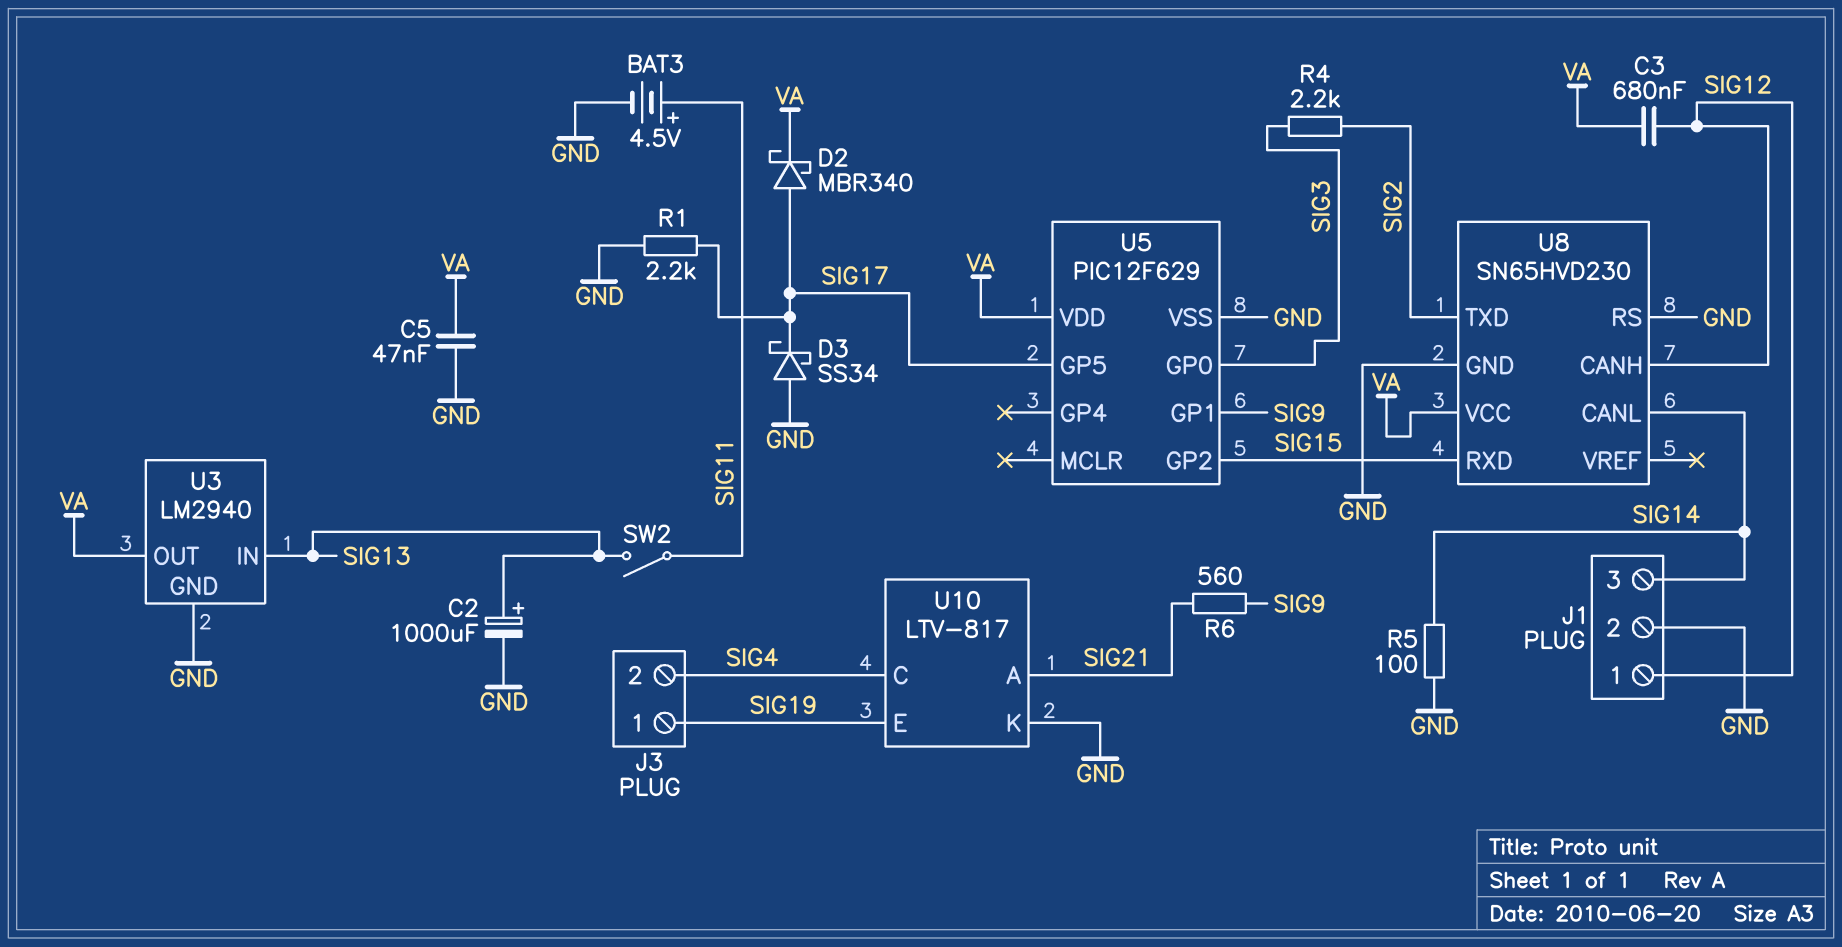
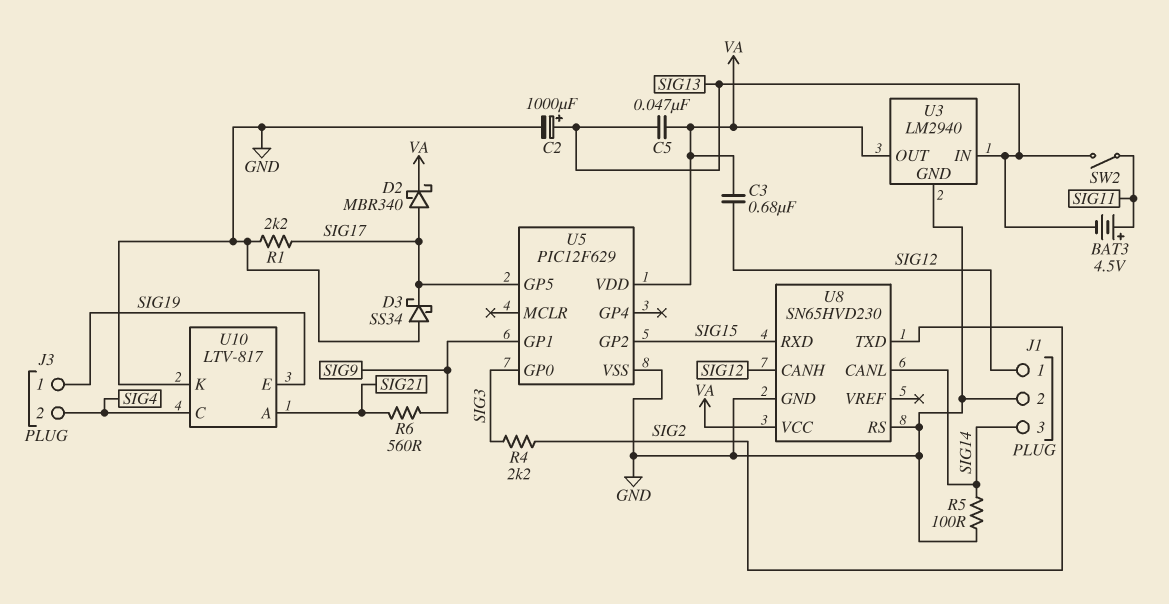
BAT3: 4.5V (plus SIG11, minus GND) -> 4.5V (plus SIG11, minus SIG13)
C5: 47nF (GND, VA) -> 47nF (SIG13, VA)

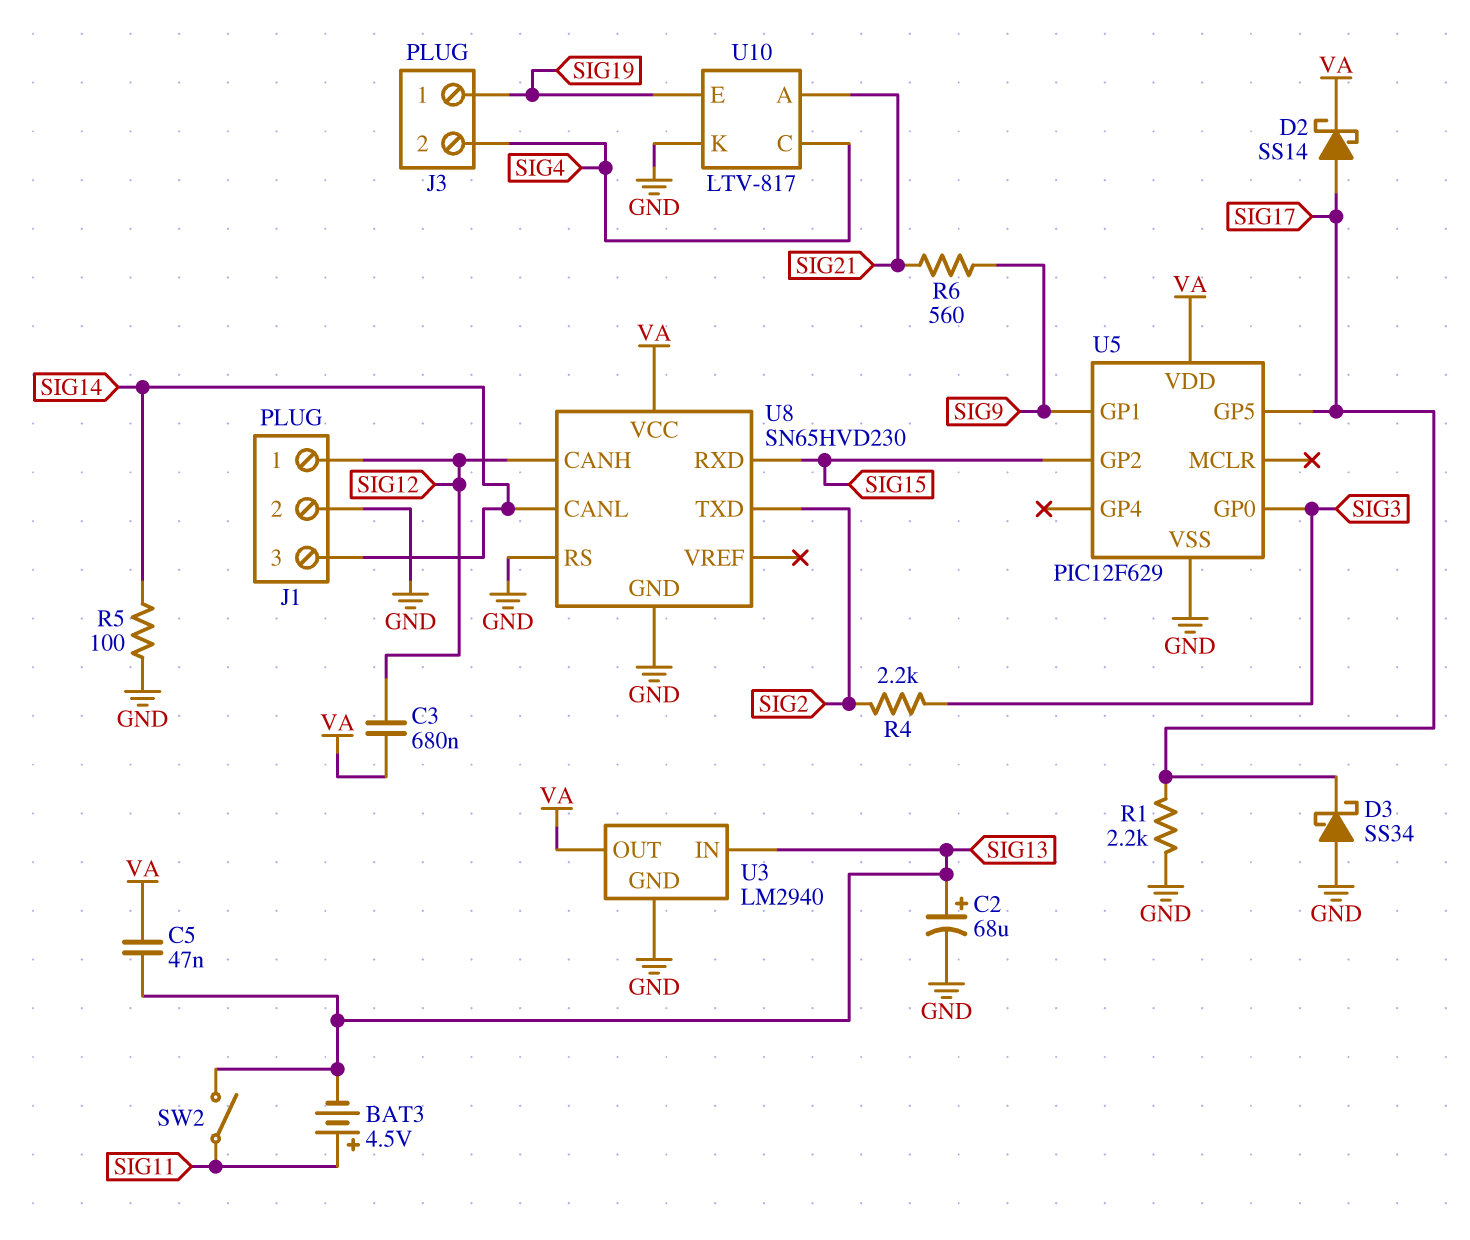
C2: 1000uF (plus SIG13, minus GND) -> 68uF (plus SIG13, minus GND)
D2: schottky MBR340 (A SIG17, K VA) -> schottky SS14 (A SIG17, K VA)

